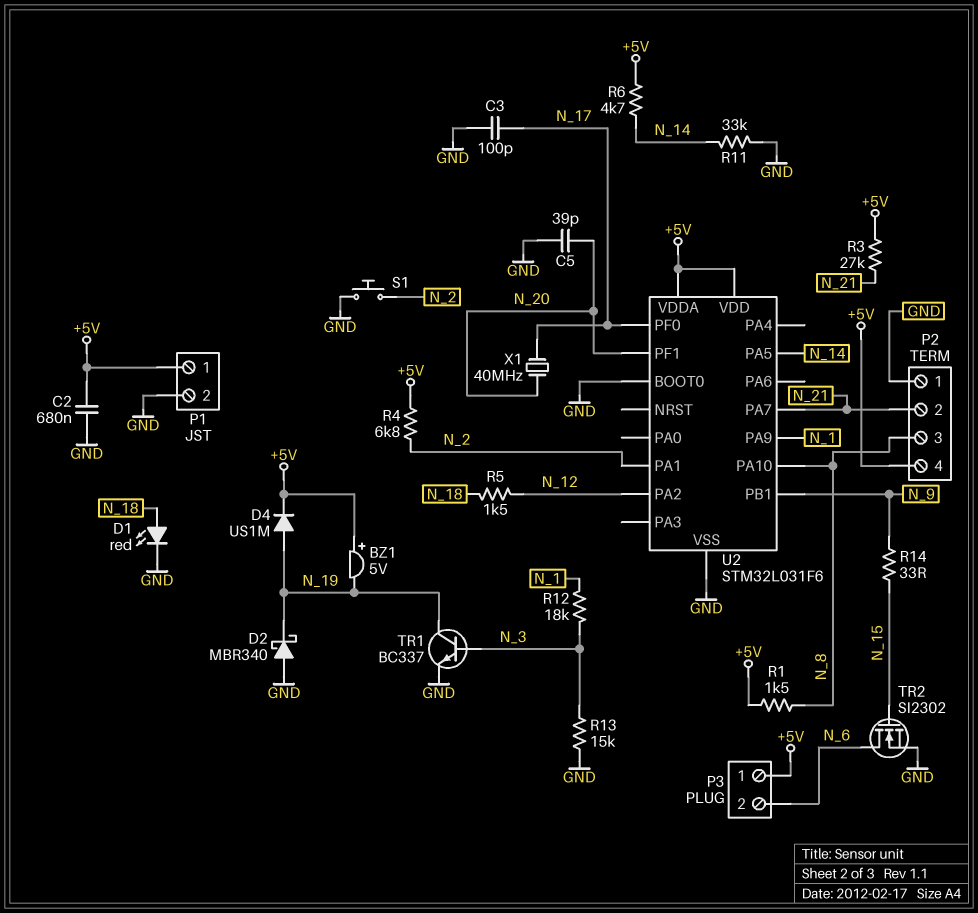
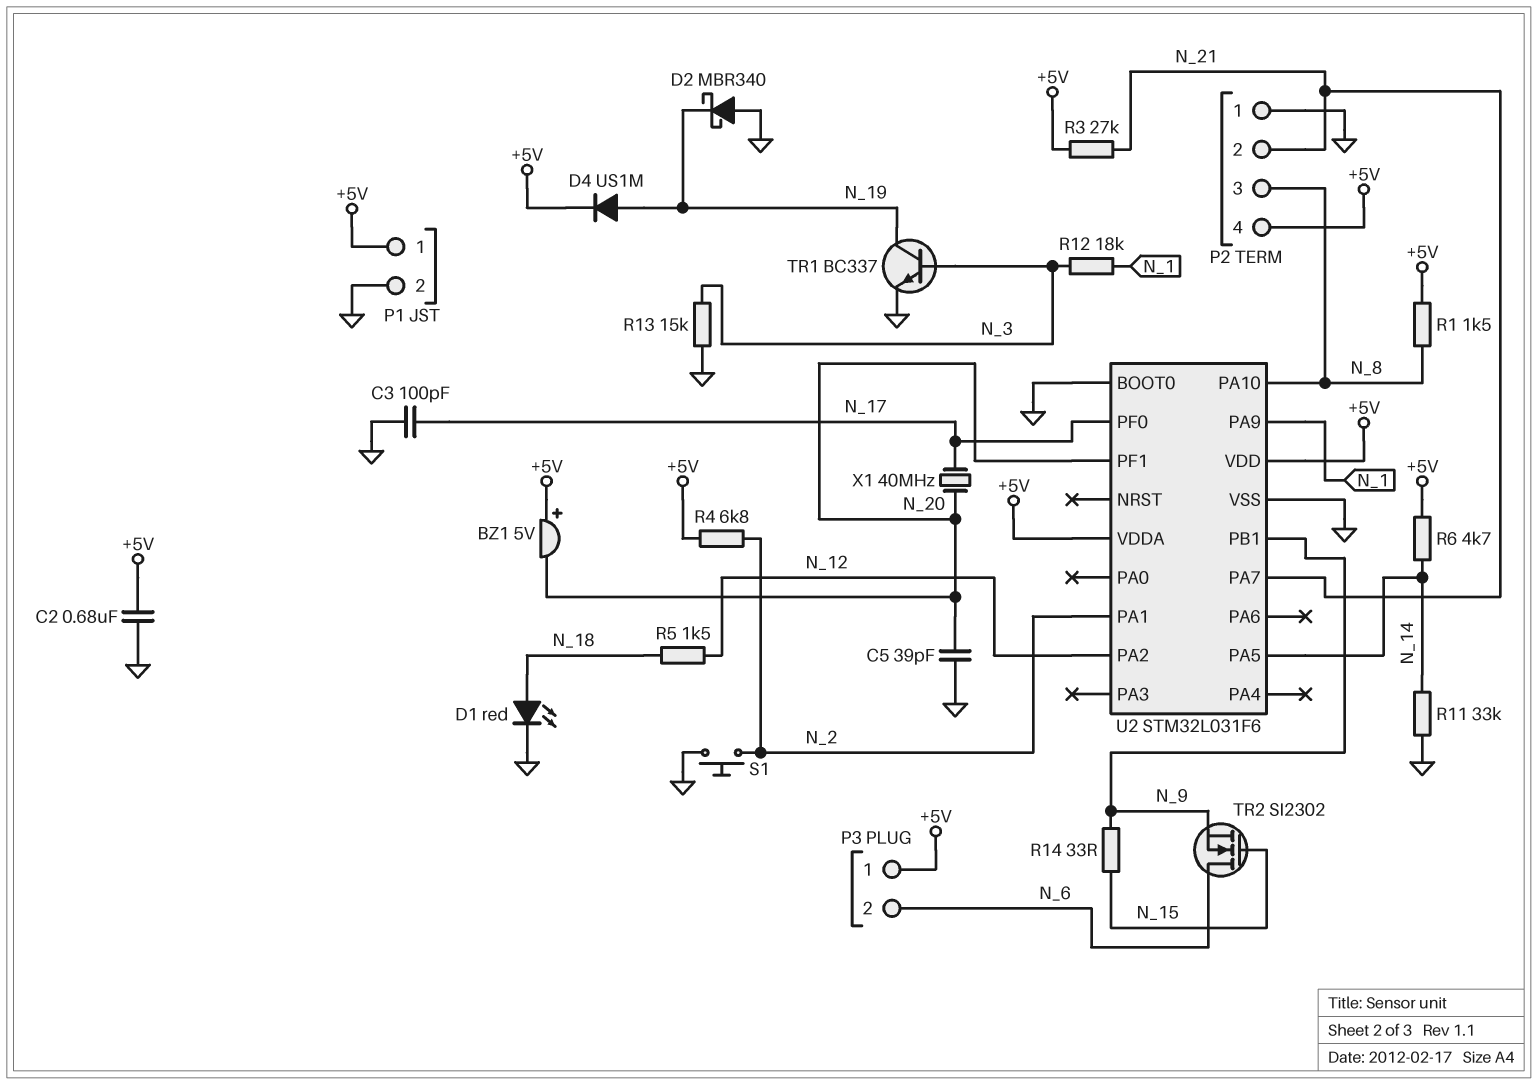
BZ1: buzzer 5V (plus +5V, minus N_19) -> buzzer 5V (plus +5V, minus N_20)
TR2: NMOS SI2302 (G N_15, D N_6, S GND) -> NMOS SI2302 (G N_15, D N_6, S N_9)

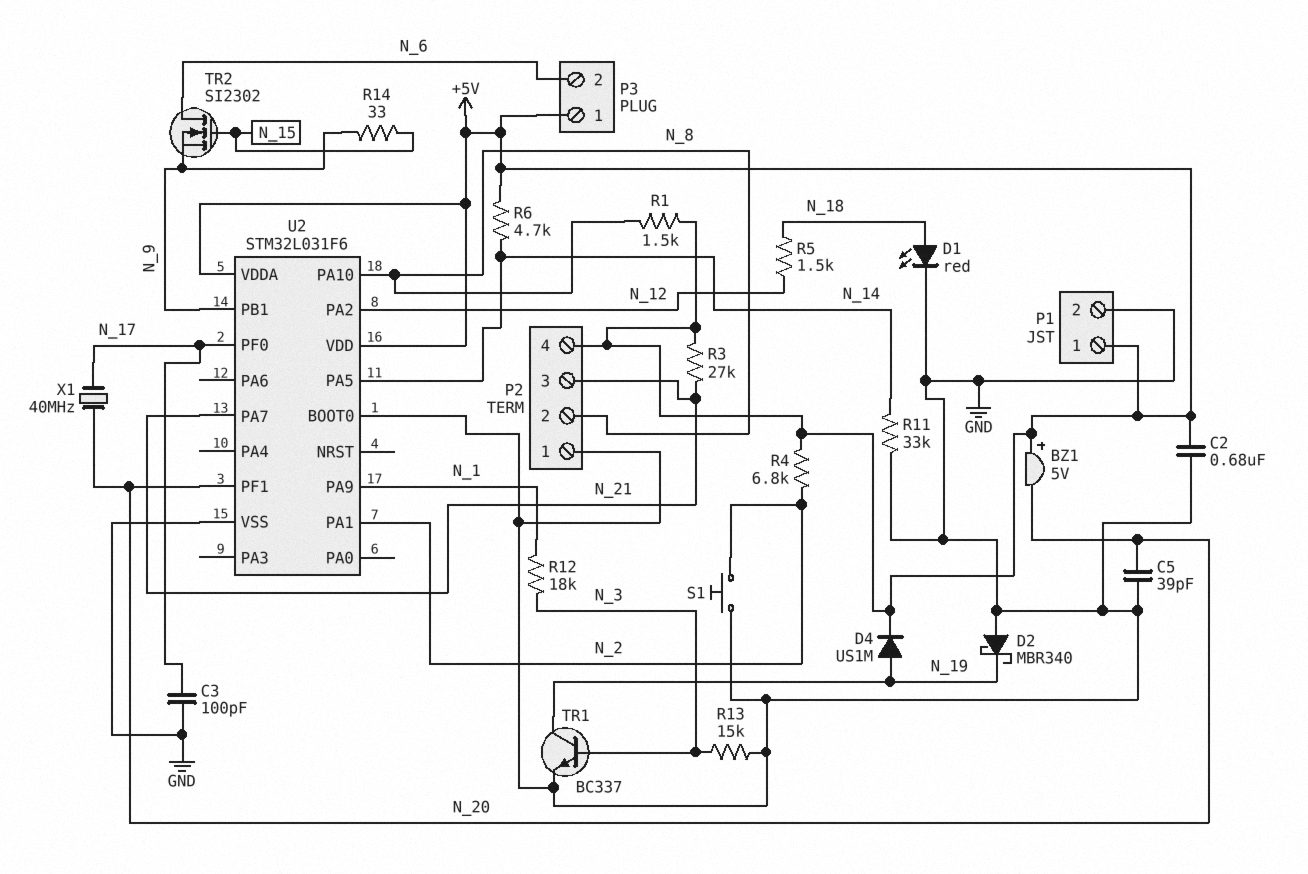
P2 pin 2: N_21 -> N_8
P2 pin 3: N_8 -> N_21

